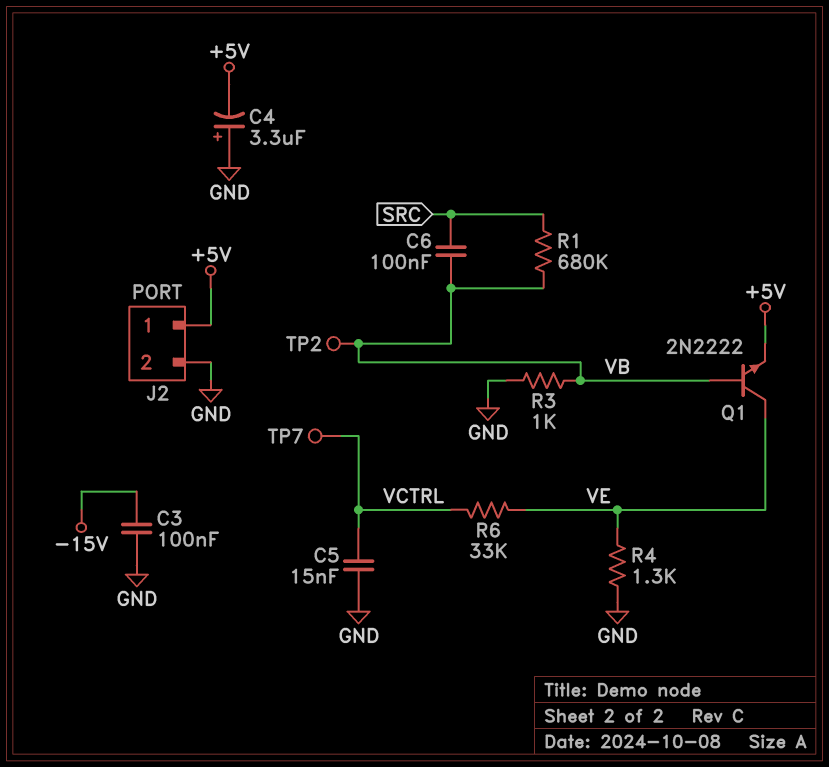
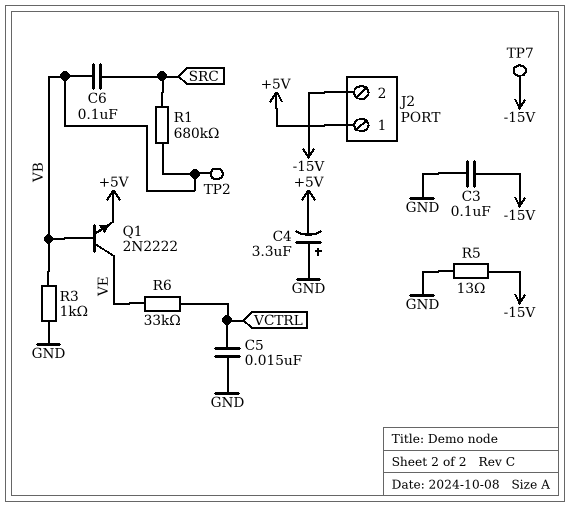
J2 pin 2: GND -> -15V
R4: 1.3k (GND, VE) -> none
R5: none -> 13 (-15V, GND)
TP7: test point (VCTRL) -> test point (-15V)

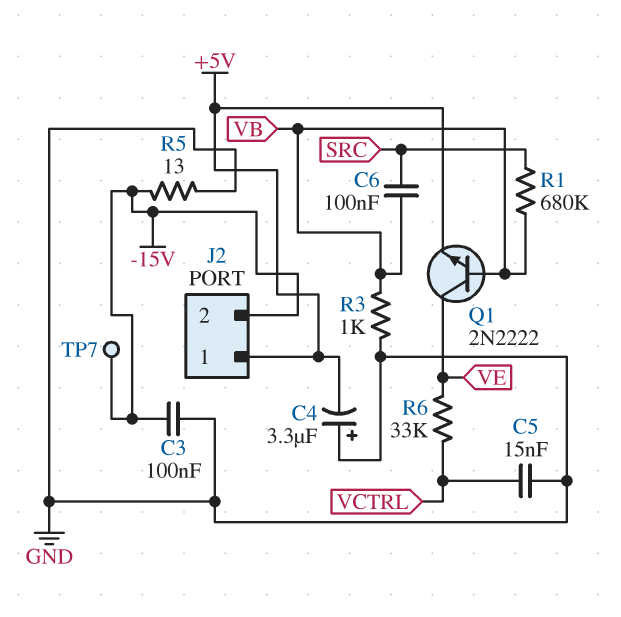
TP2: test point (VB) -> none

